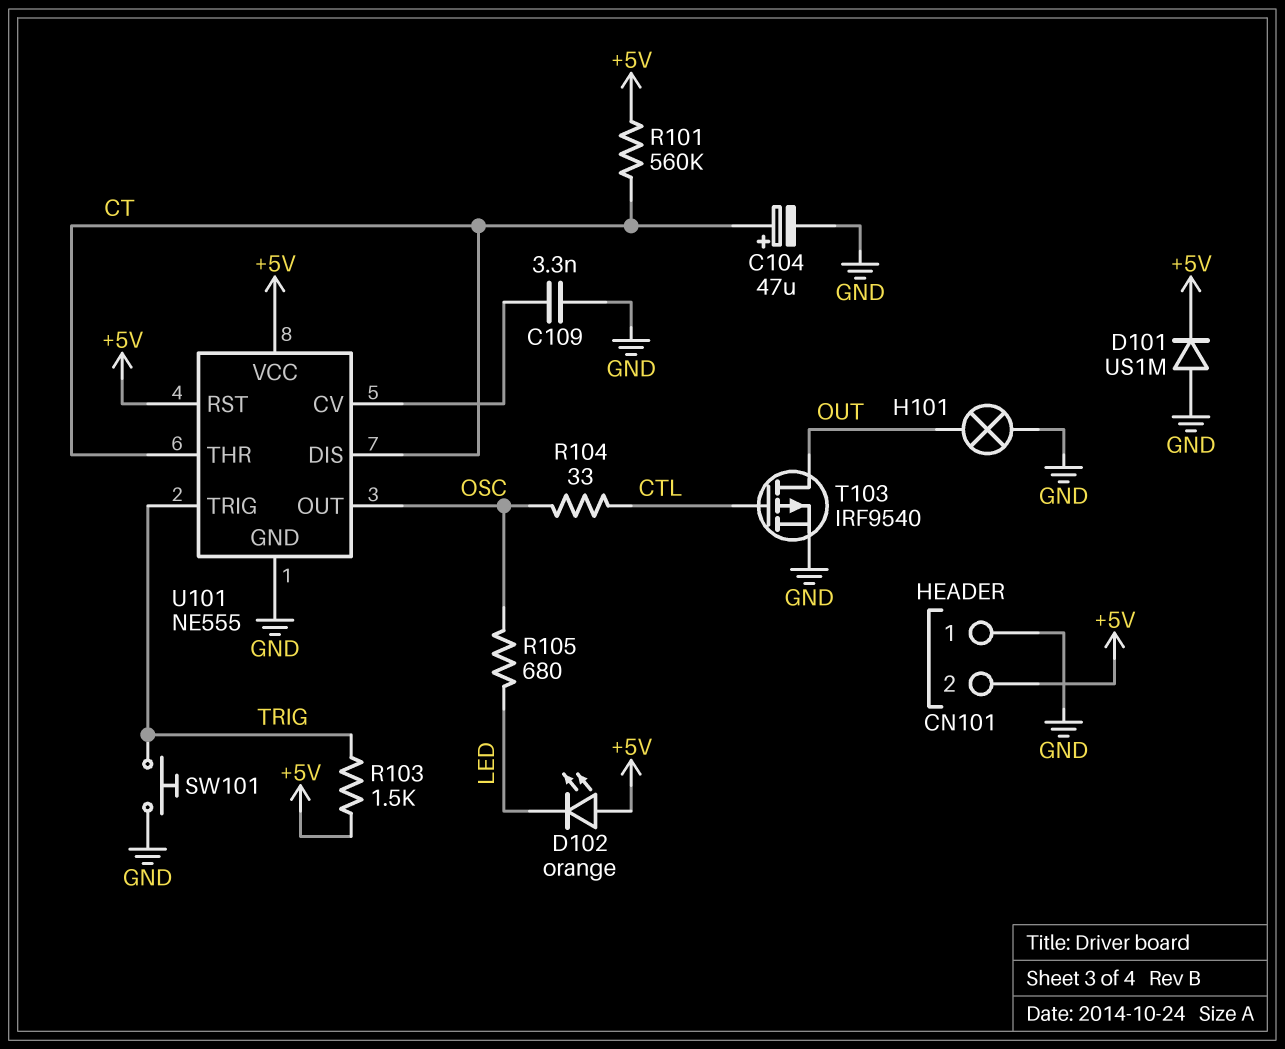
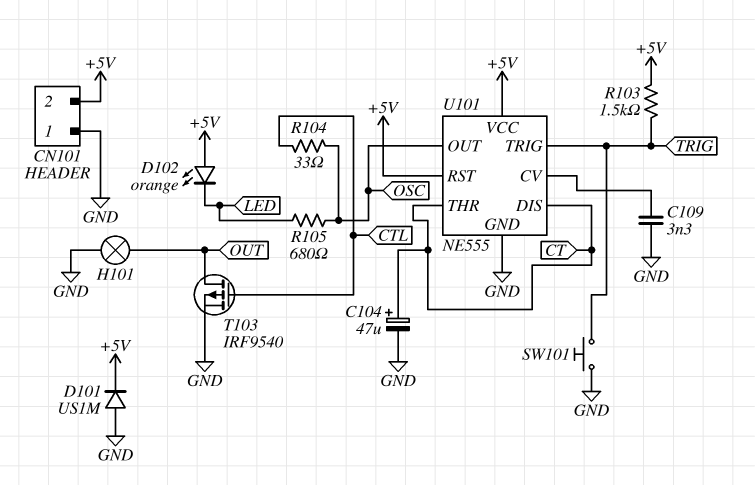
R101: 560k (+5V, CT) -> none

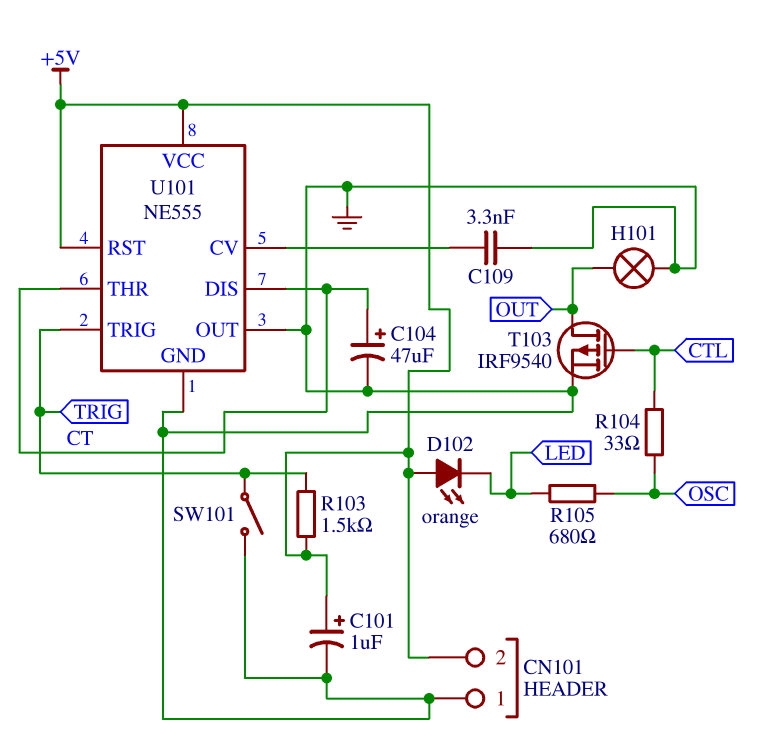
C101: none -> 1uF (plus +5V, minus GND)
D101: diode US1M (A GND, K +5V) -> none
SW101: button (GND, TRIG) -> switch (GND, TRIG)
U101 pin OUT: OSC -> GND

